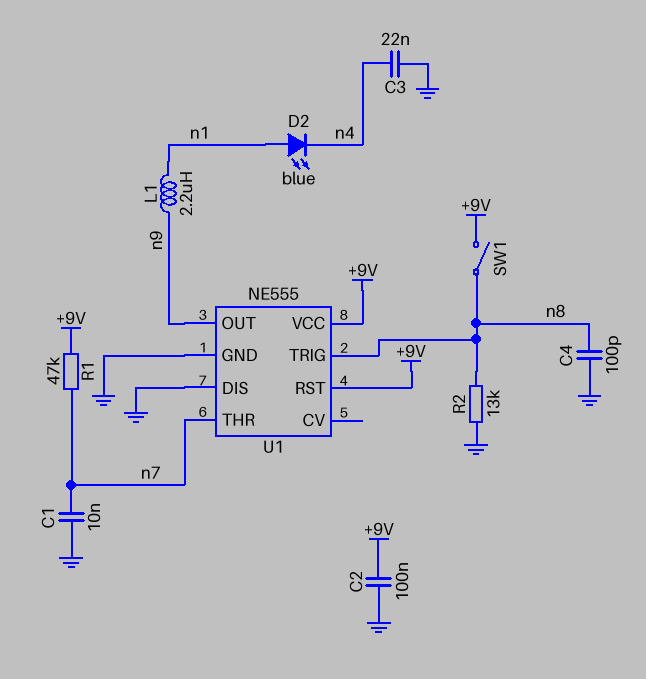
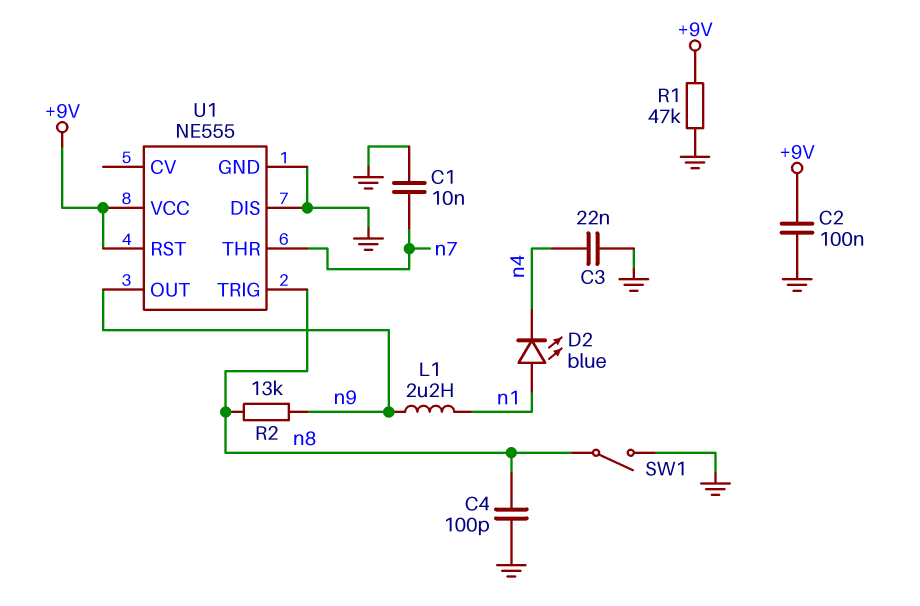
R1: 47k (+9V, n7) -> 47k (+9V, GND)
R2: 13k (GND, n8) -> 13k (n8, n9)
SW1: switch (+9V, n8) -> switch (GND, n8)

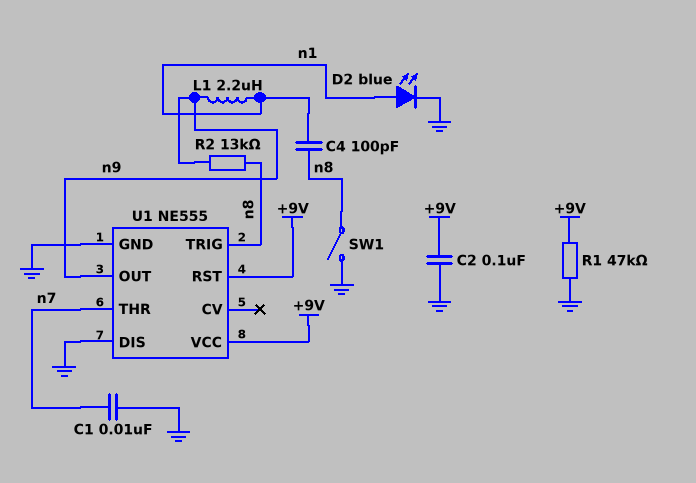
C3: 22nF (GND, n4) -> none
C4: 100pF (GND, n8) -> 100pF (n1, n8)
D2: LED blue (A n1, K n4) -> LED blue (A n1, K GND)

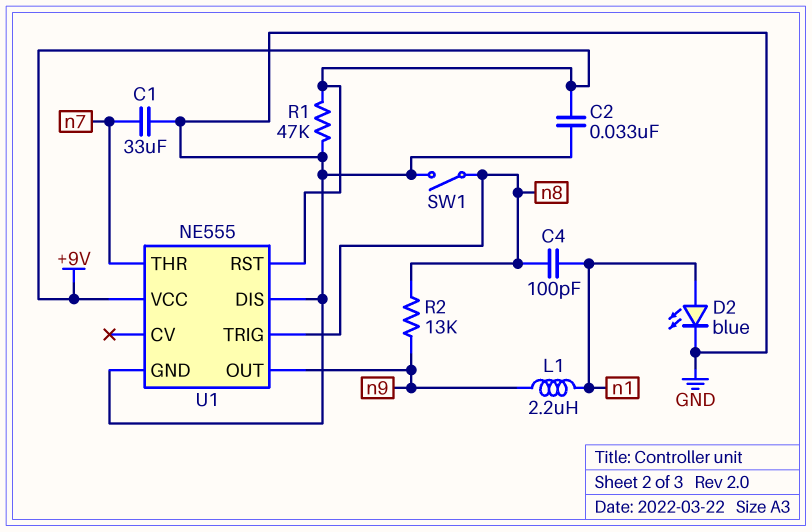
C1: 10nF (GND, n7) -> 33uF (GND, n7)
C2: 100nF (+9V, GND) -> 33nF (+9V, GND)

